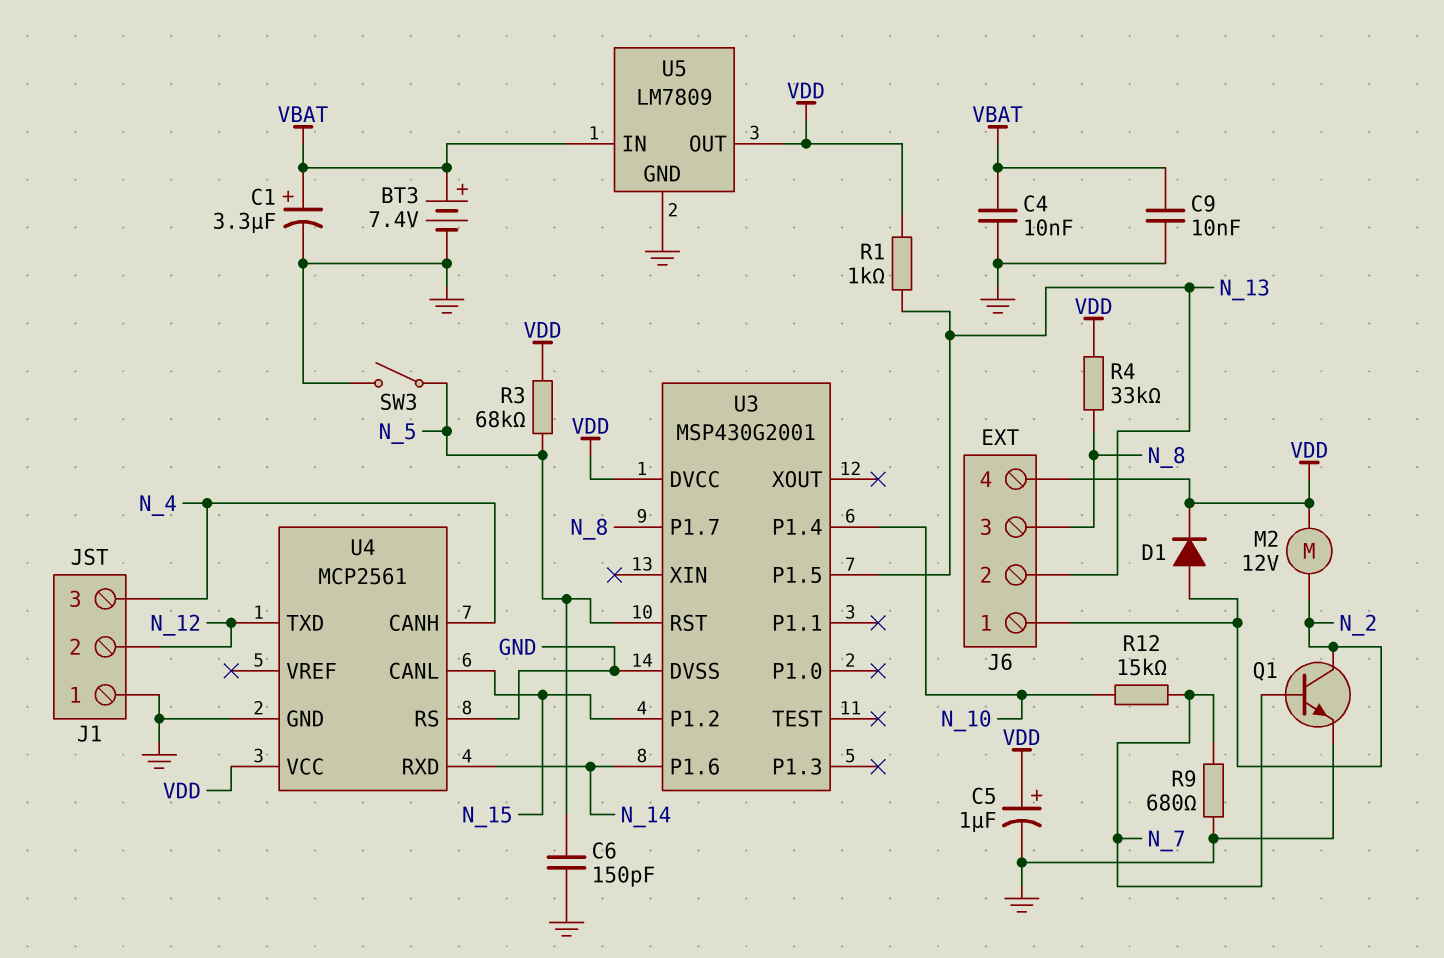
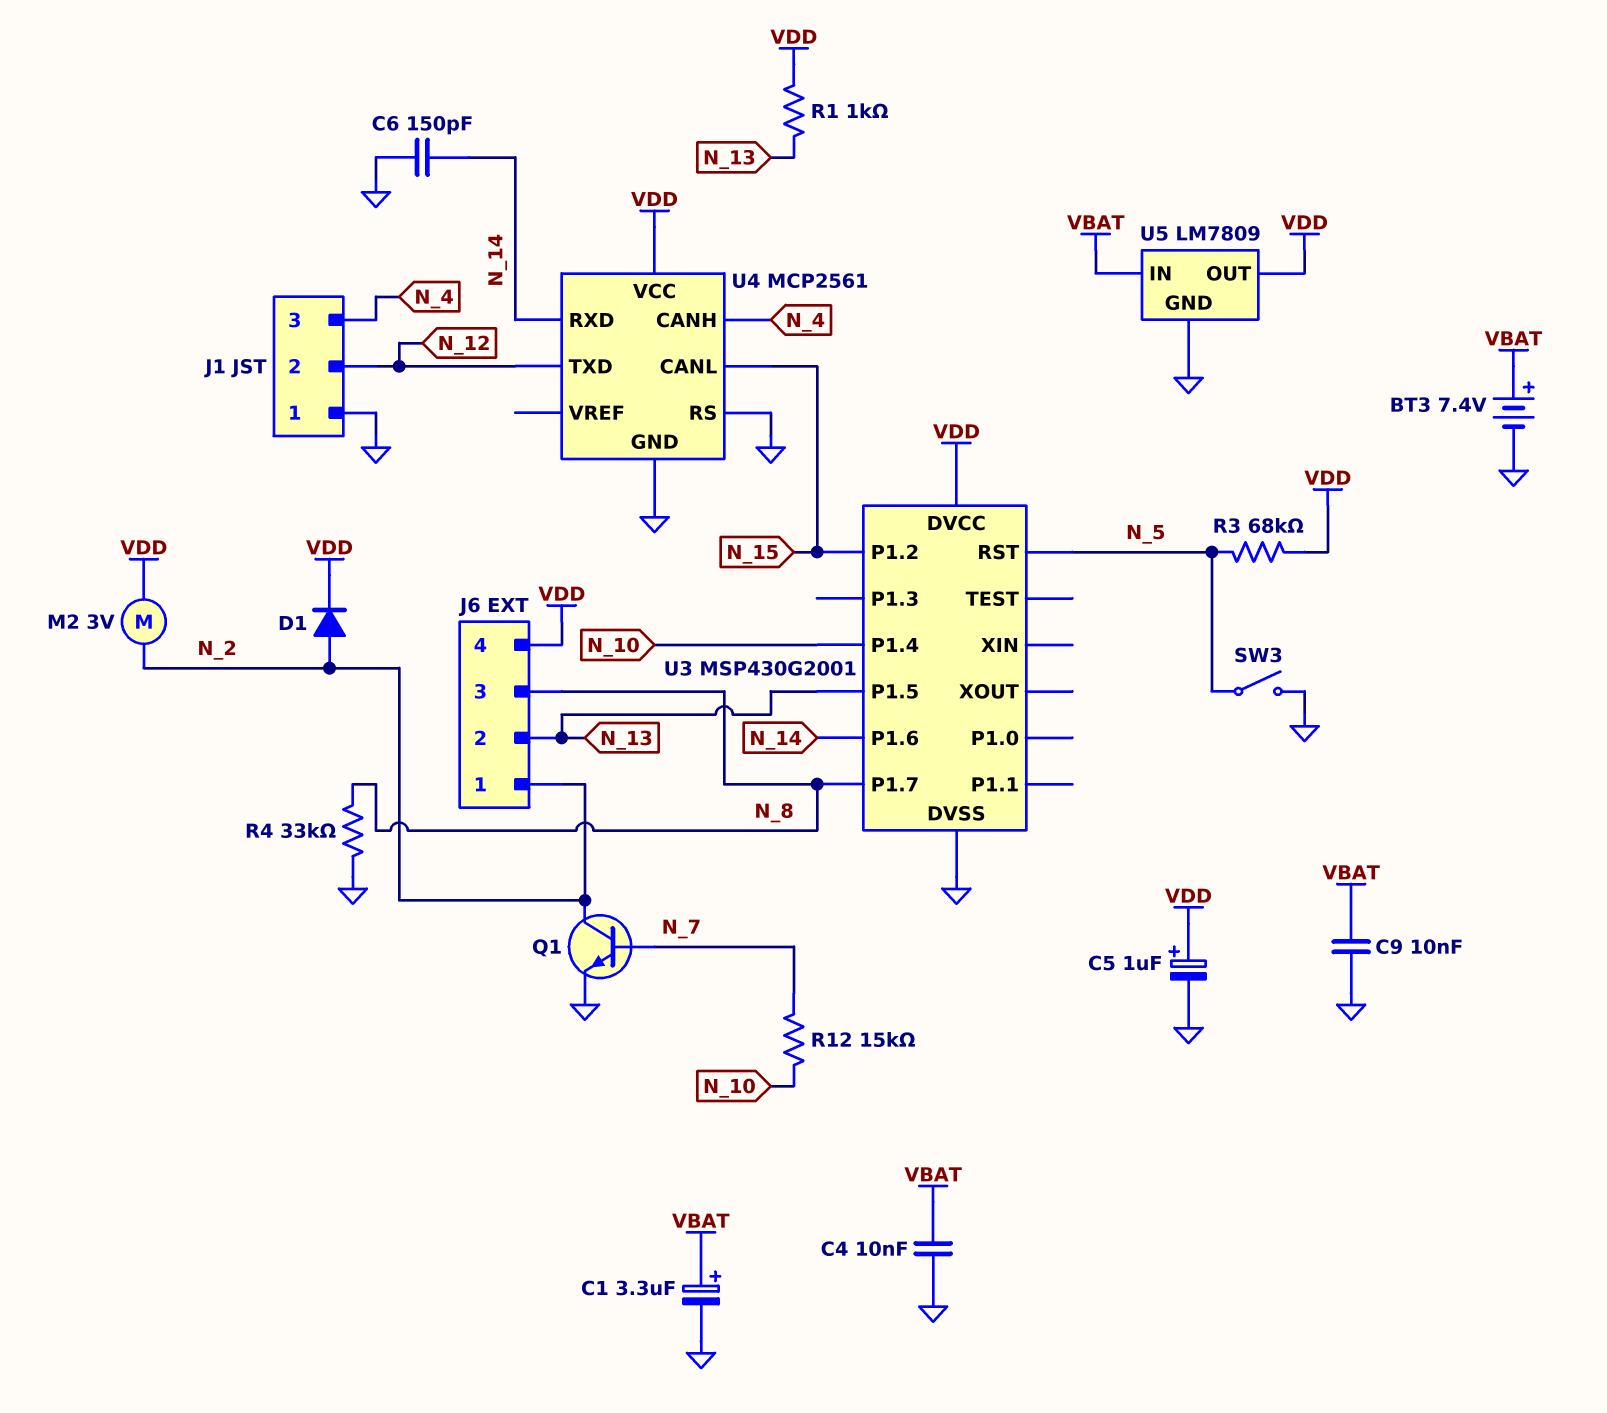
C6: 150pF (GND, N_5) -> 150pF (GND, N_14)
M2: motor 12V (N_2, VDD) -> motor 3V (N_2, VDD)
R4: 33k (N_8, VDD) -> 33k (GND, N_8)
R9: 680 (GND, N_7) -> none

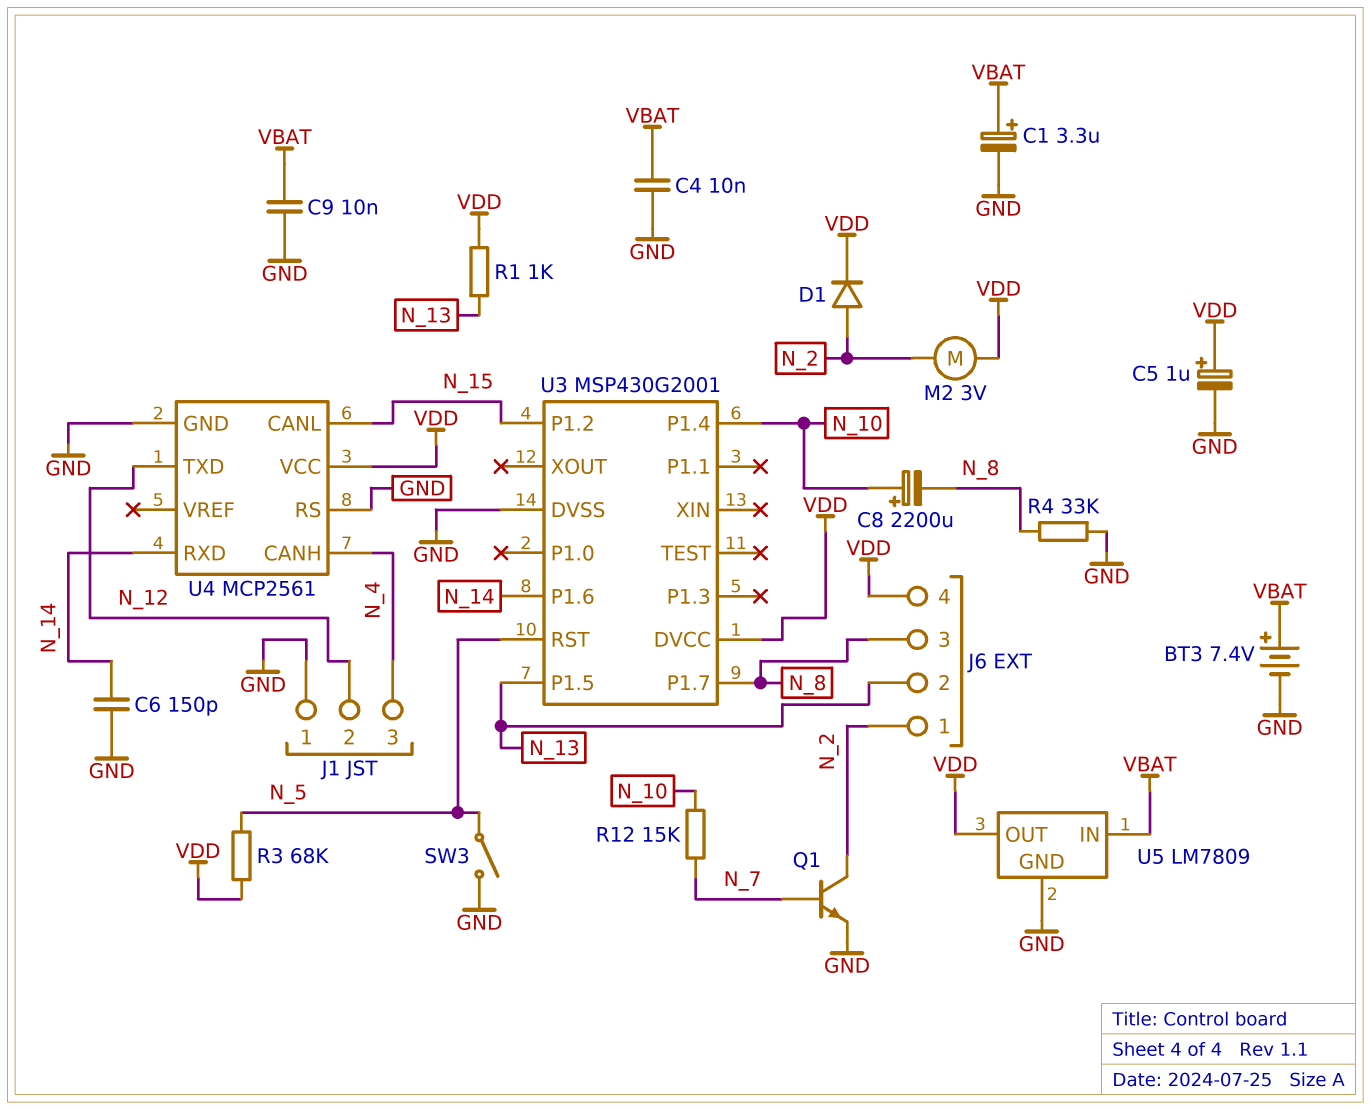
C8: none -> 2200uF (plus N_10, minus N_8)

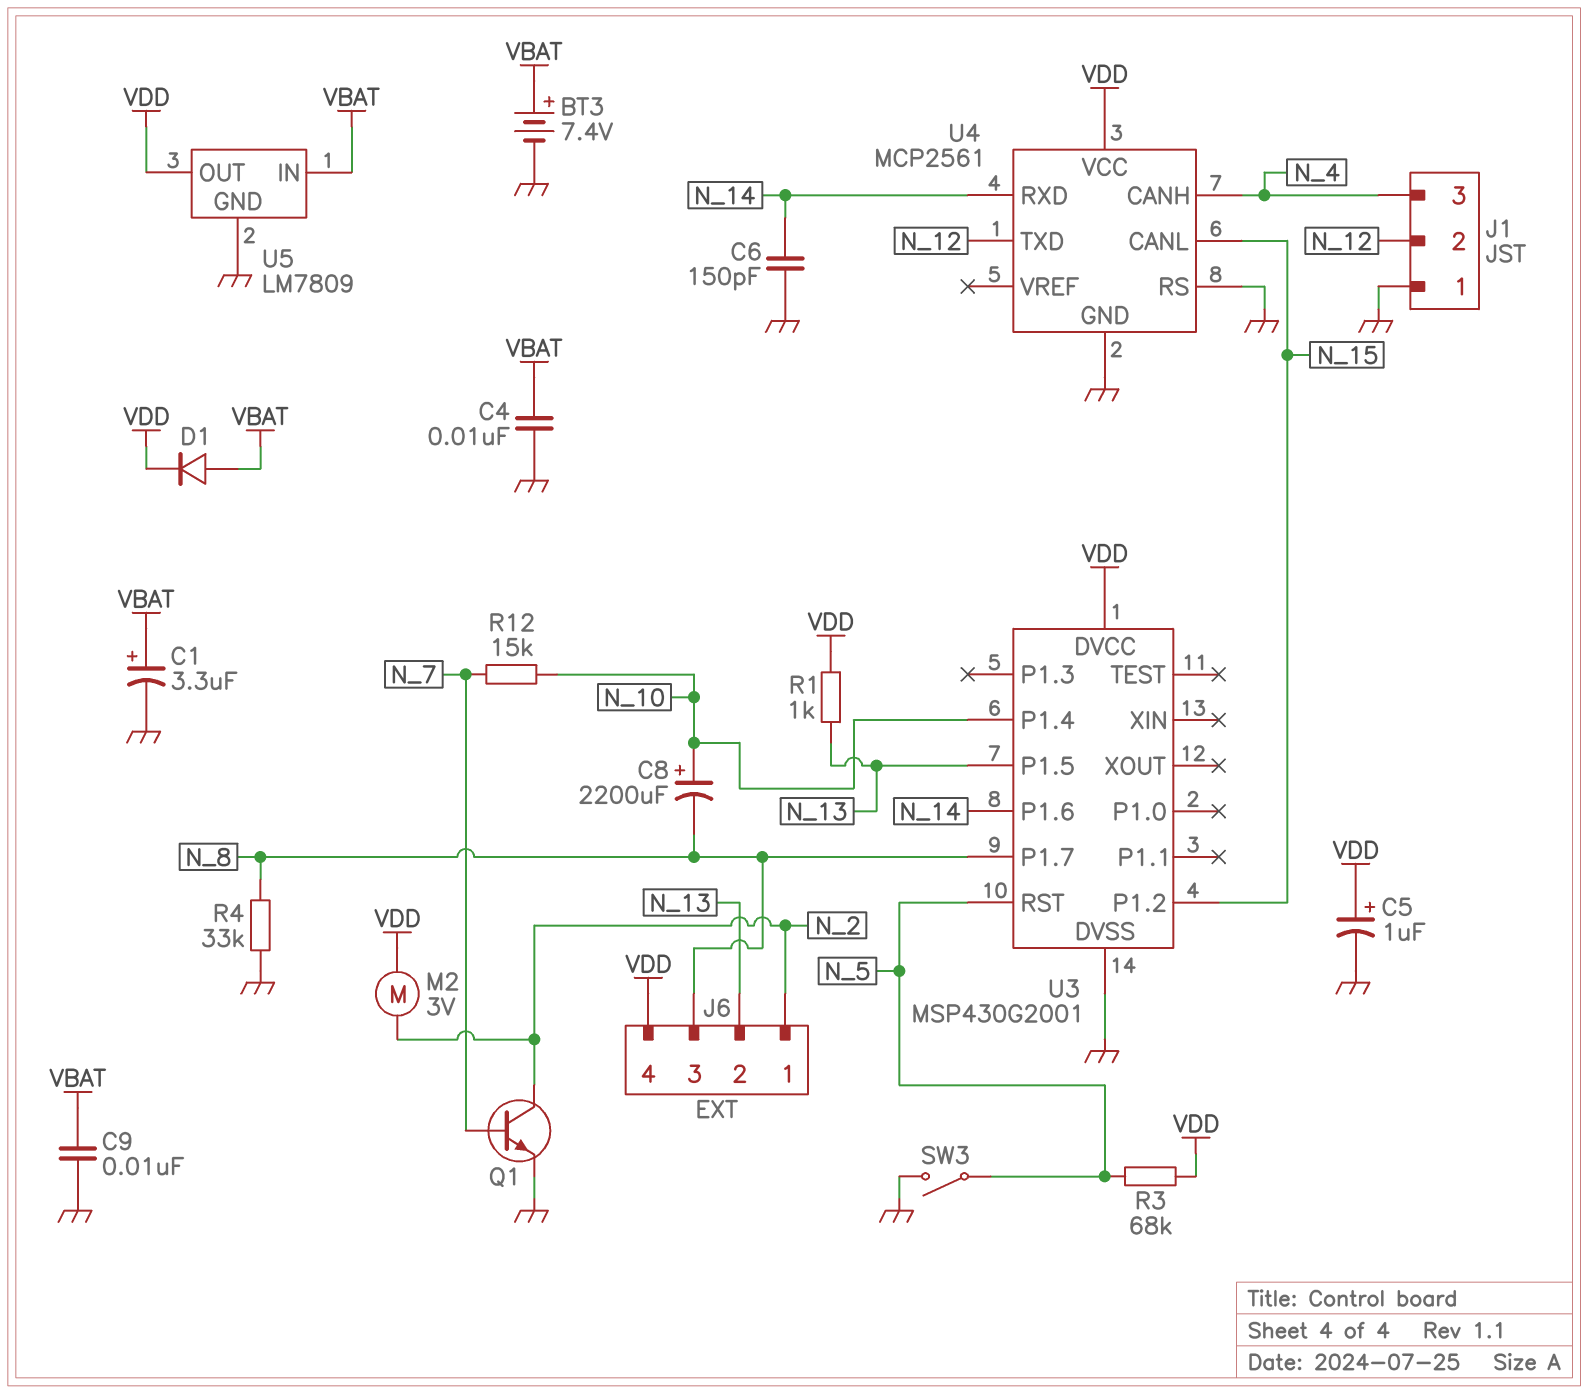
D1: diode (A N_2, K VDD) -> diode (A VBAT, K VDD)

